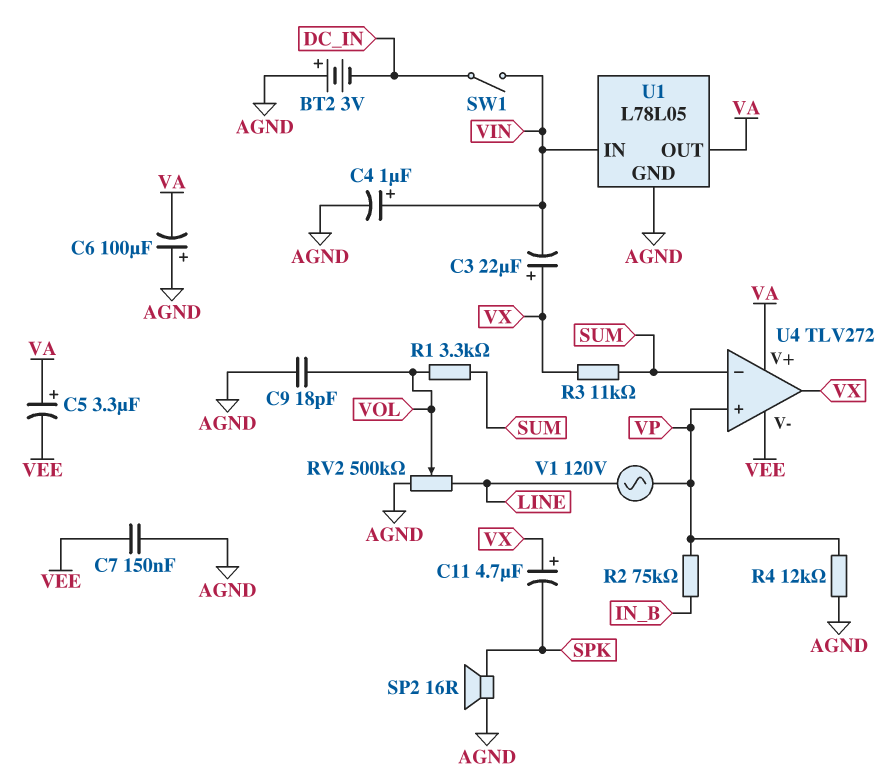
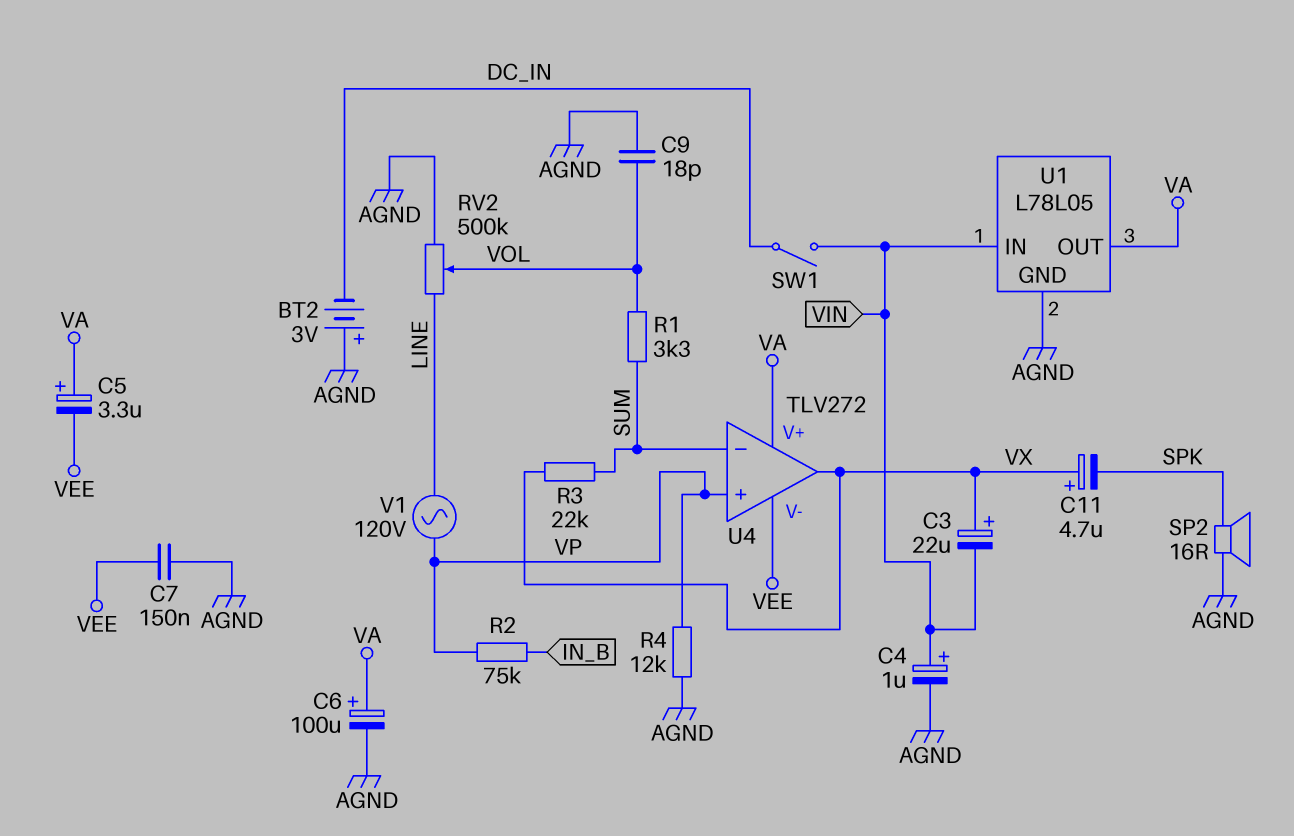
C6: 100uF (plus AGND, minus VA) -> 100uF (plus VA, minus AGND)
R3: 11k (SUM, VX) -> 22k (SUM, VX)

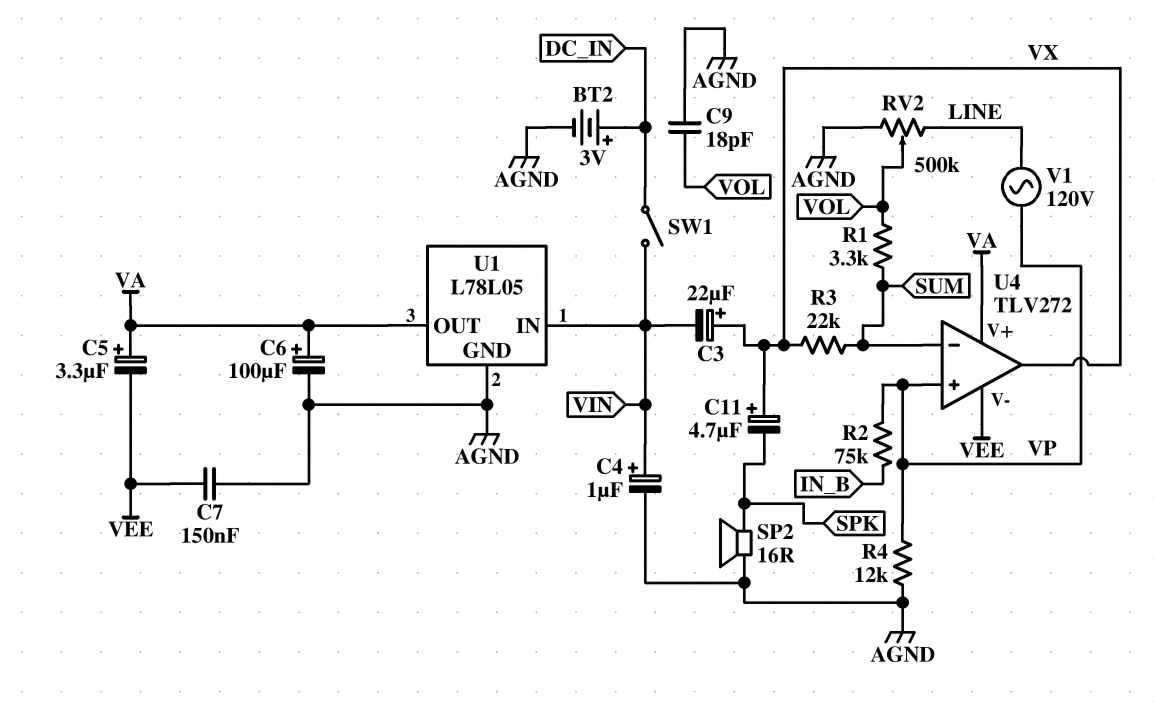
BT2: 3V (plus AGND, minus DC_IN) -> 3V (plus DC_IN, minus AGND)

